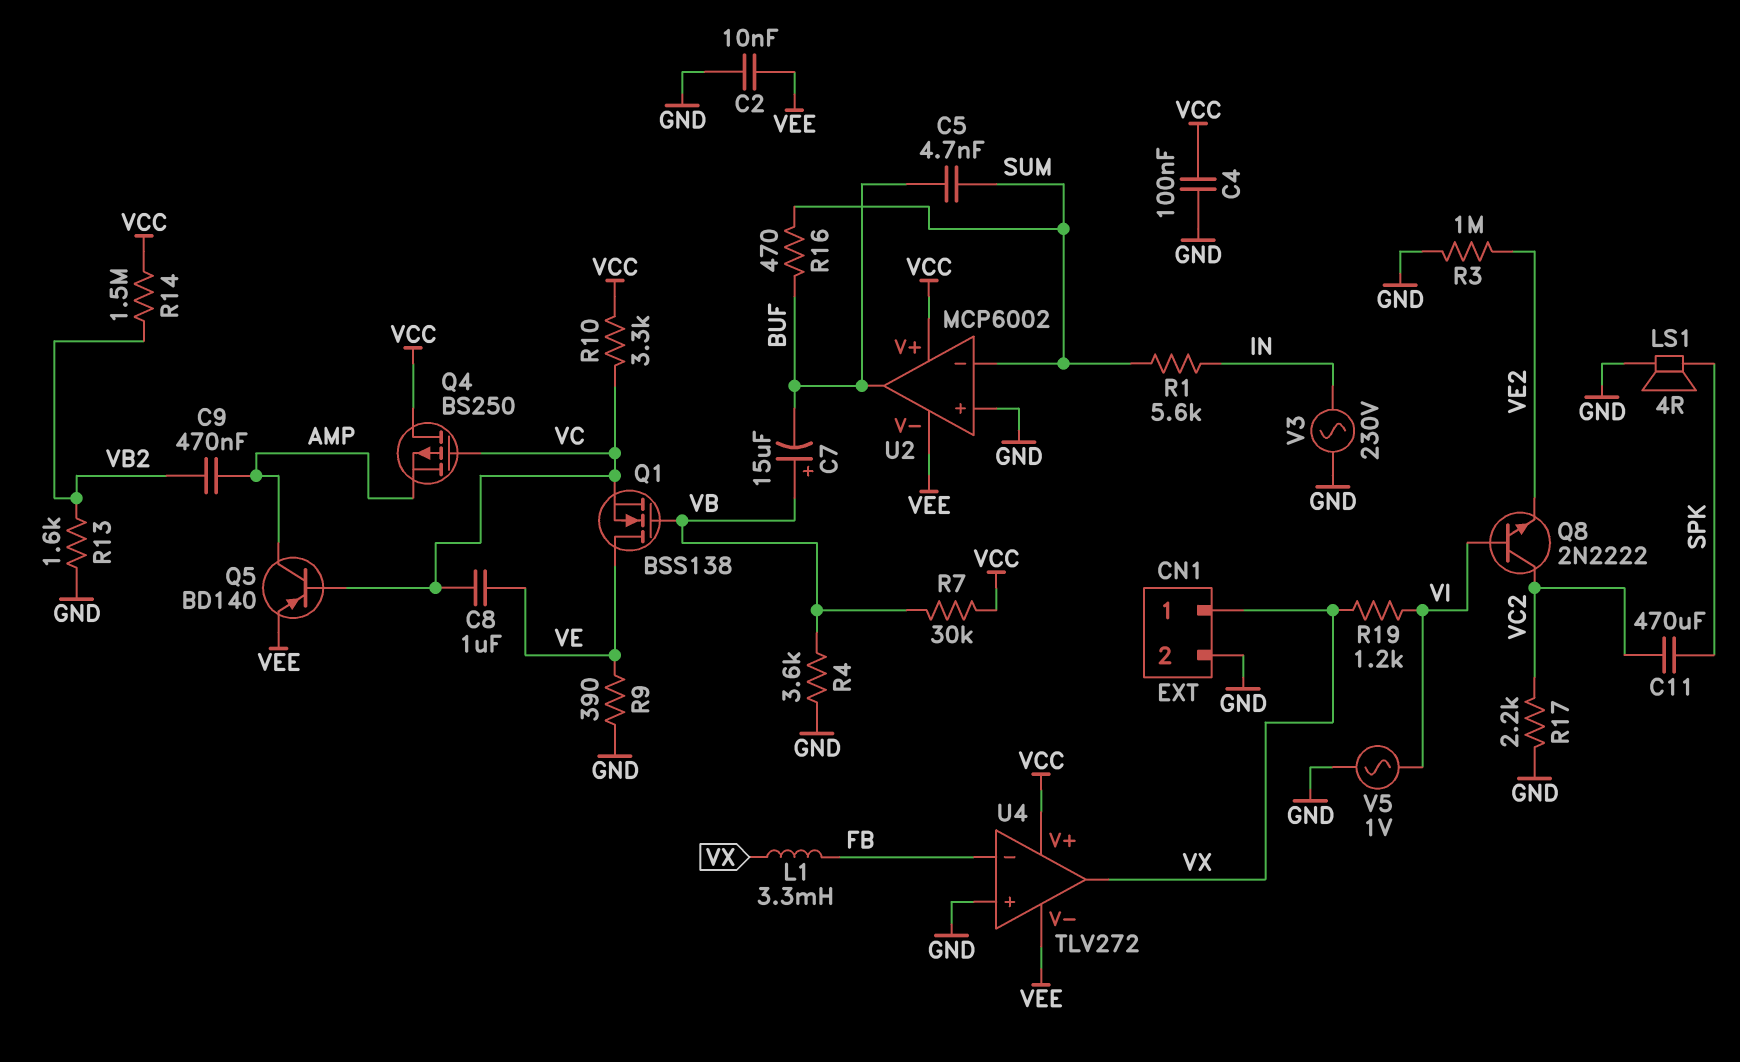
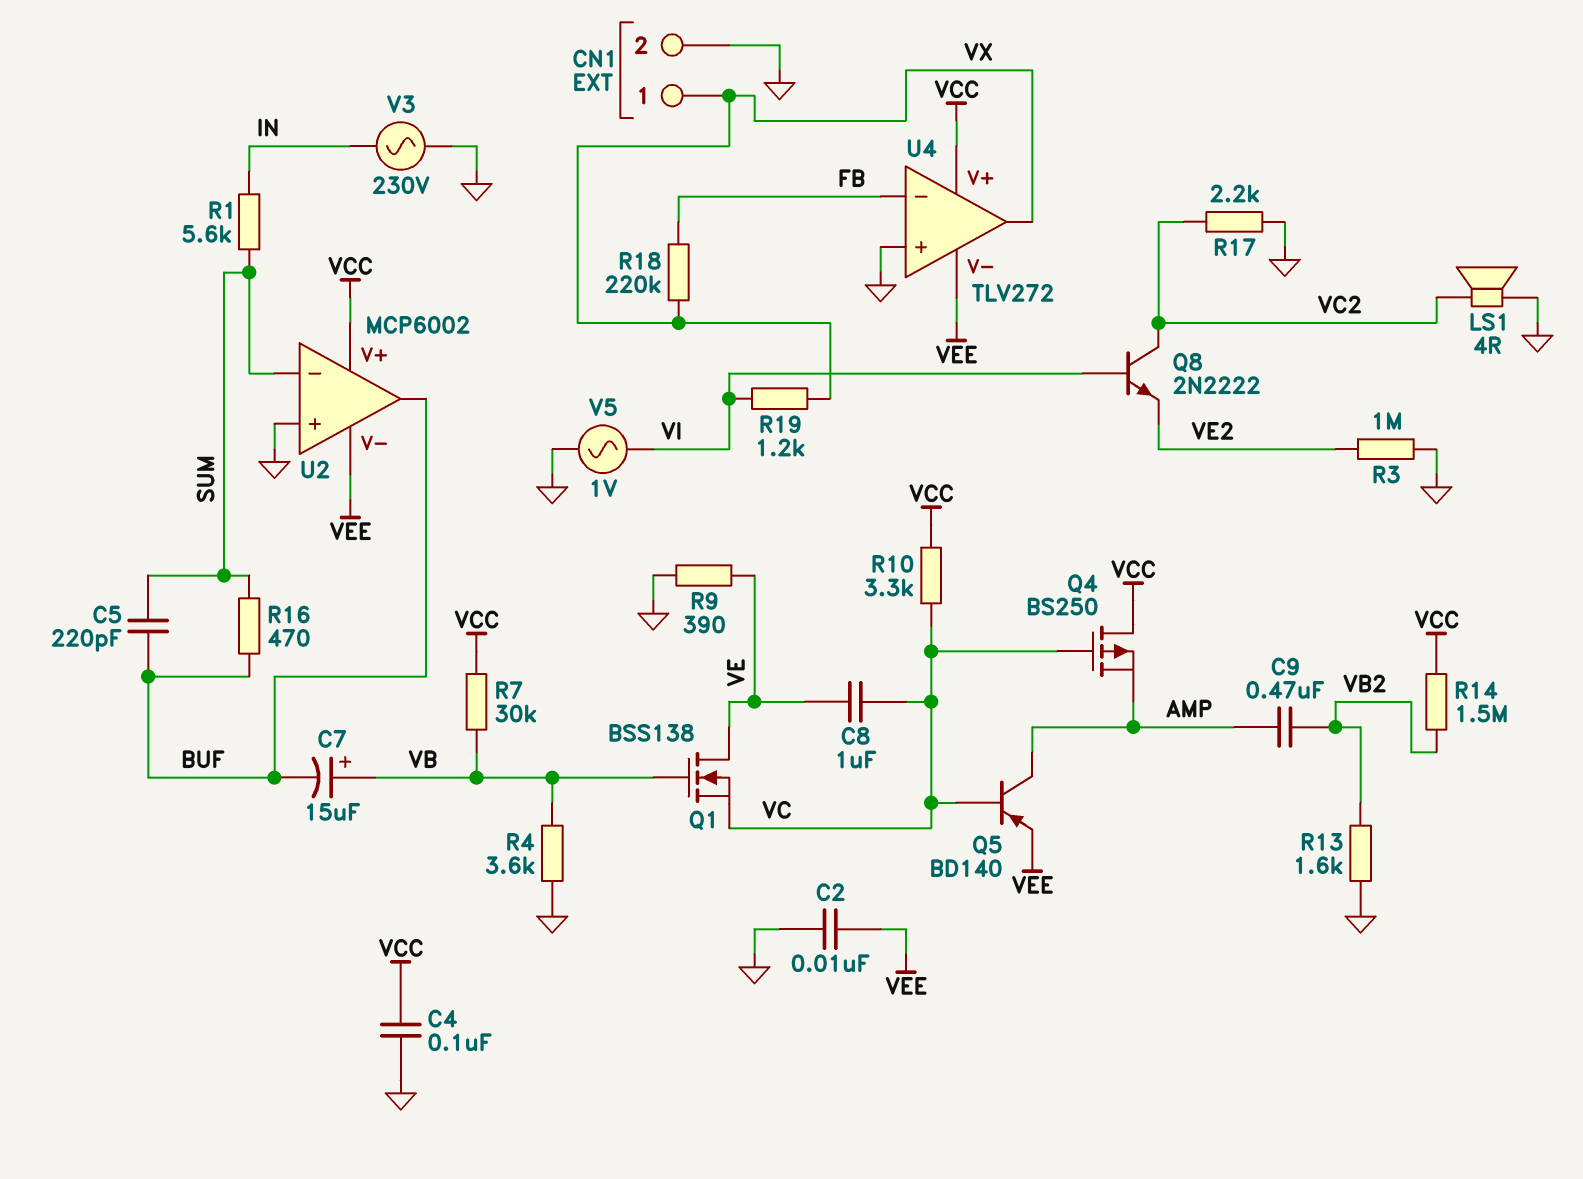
C5: 4.7nF (BUF, SUM) -> 220pF (BUF, SUM)
C11: 470uF (SPK, VC2) -> none
L1: 3.3mH (FB, VX) -> none
LS1: speaker 4R (GND, SPK) -> speaker 4R (GND, VC2)
R18: none -> 220k (FB, VX)

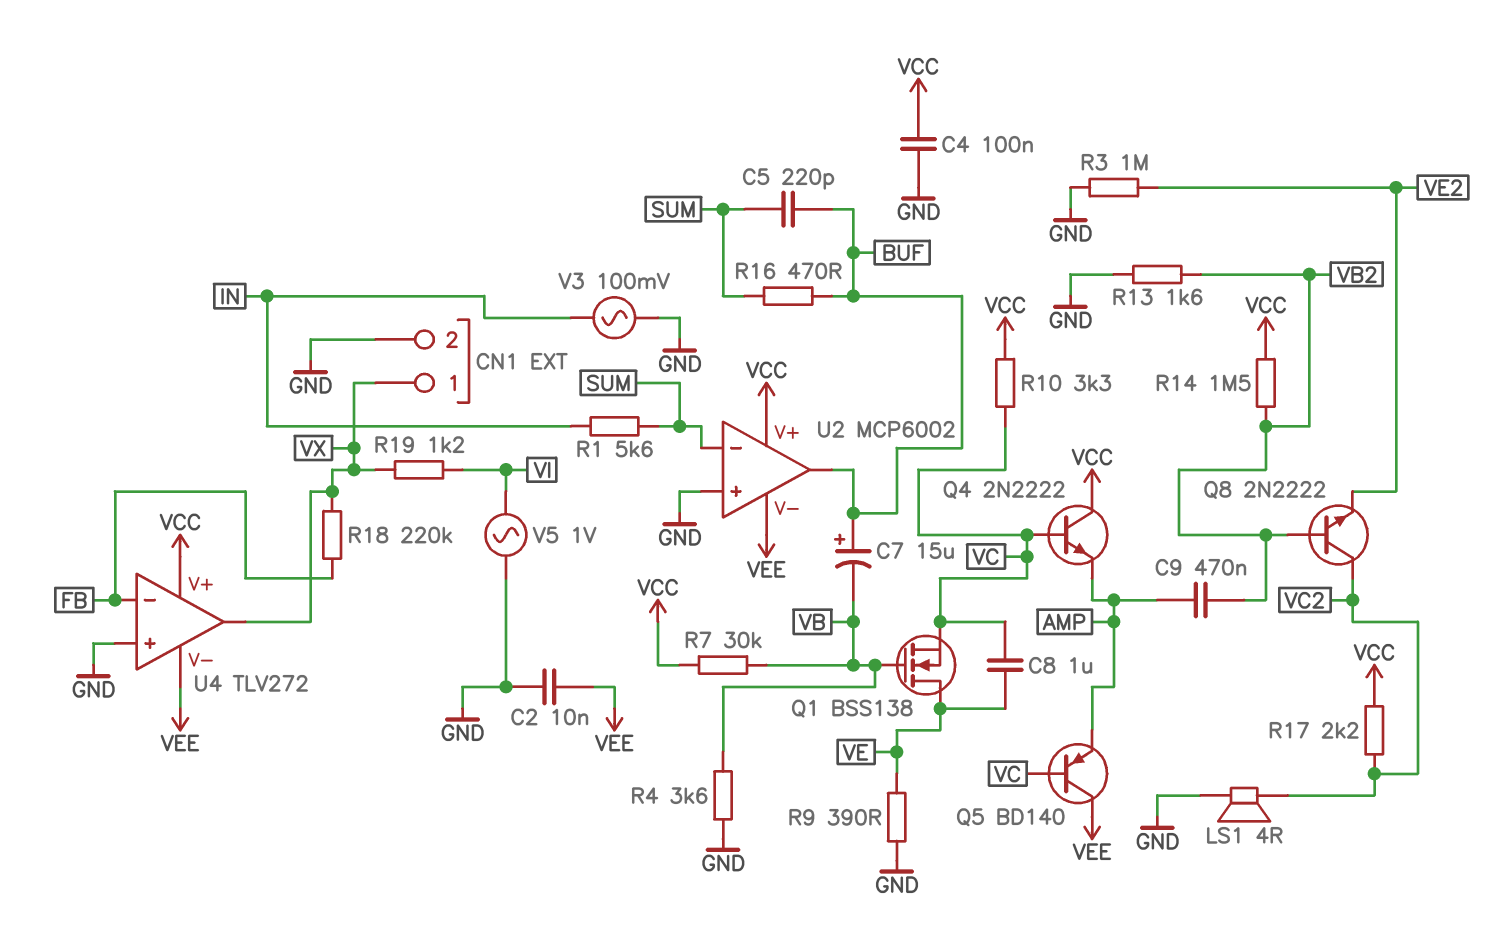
C7: 15uF (plus VB, minus BUF) -> 15uF (plus BUF, minus VB)
Q4: PMOS BS250 (G VC, D VCC, S AMP) -> NPN 2N2222 (B VC, C VCC, E AMP)
Q5: PNP BD140 (B VC, C AMP, E VEE) -> PNP BD140 (B VC, C VEE, E AMP)
Q8: NPN 2N2222 (B VI, C VC2, E VE2) -> NPN 2N2222 (B VB2, C VC2, E VE2)
R17: 2.2k (GND, VC2) -> 2.2k (VC2, VCC)
V3: AC 230V (GND, IN) -> AC 100mV (GND, IN)

